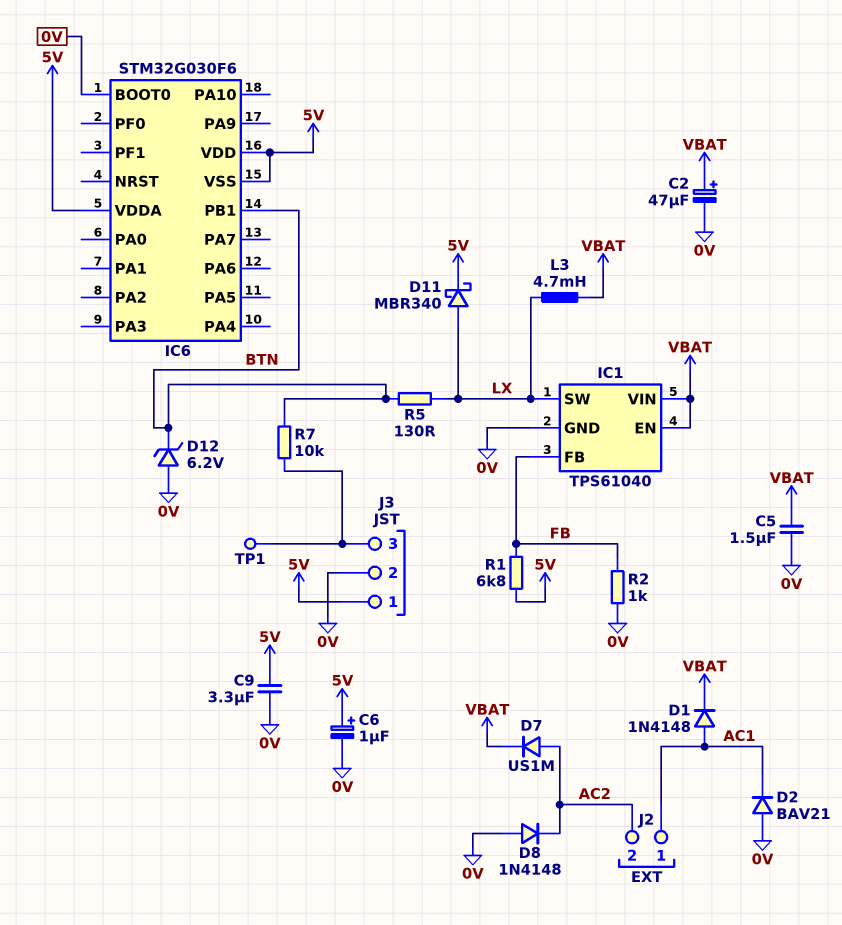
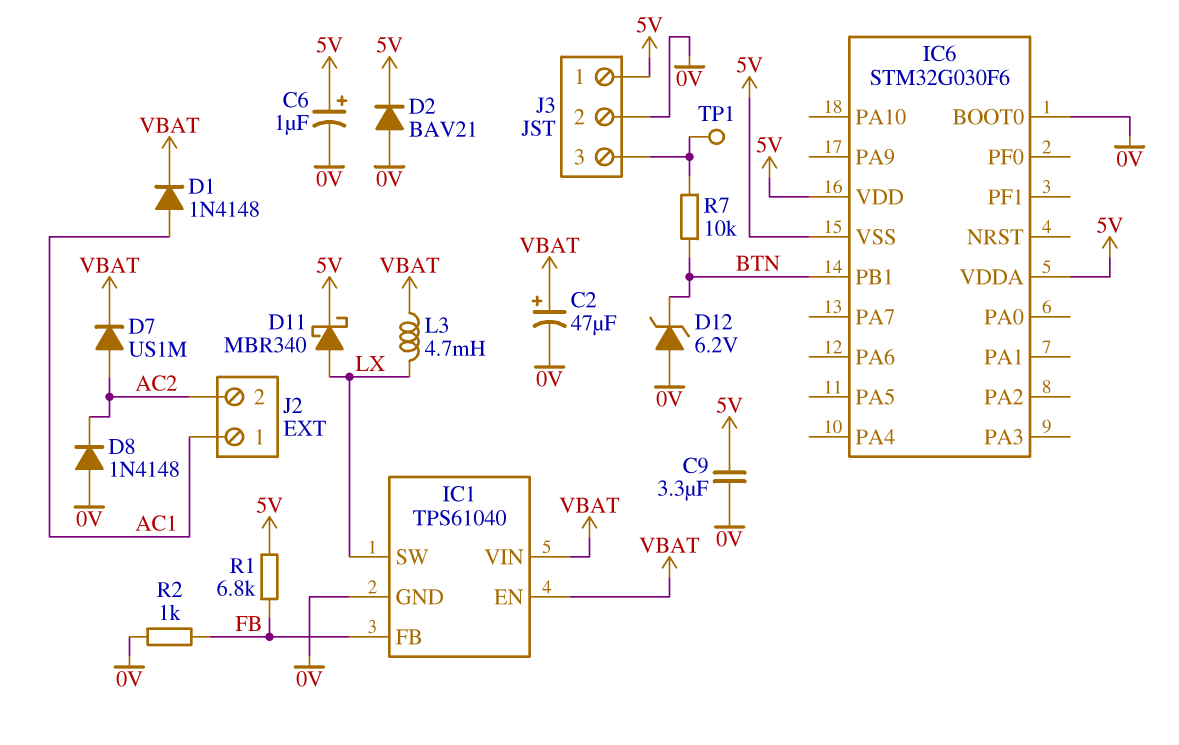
C5: 1.5uF (0V, VBAT) -> none
D2: diode BAV21 (A 0V, K AC1) -> diode BAV21 (A 0V, K 5V)
R5: 130 (BTN, LX) -> none

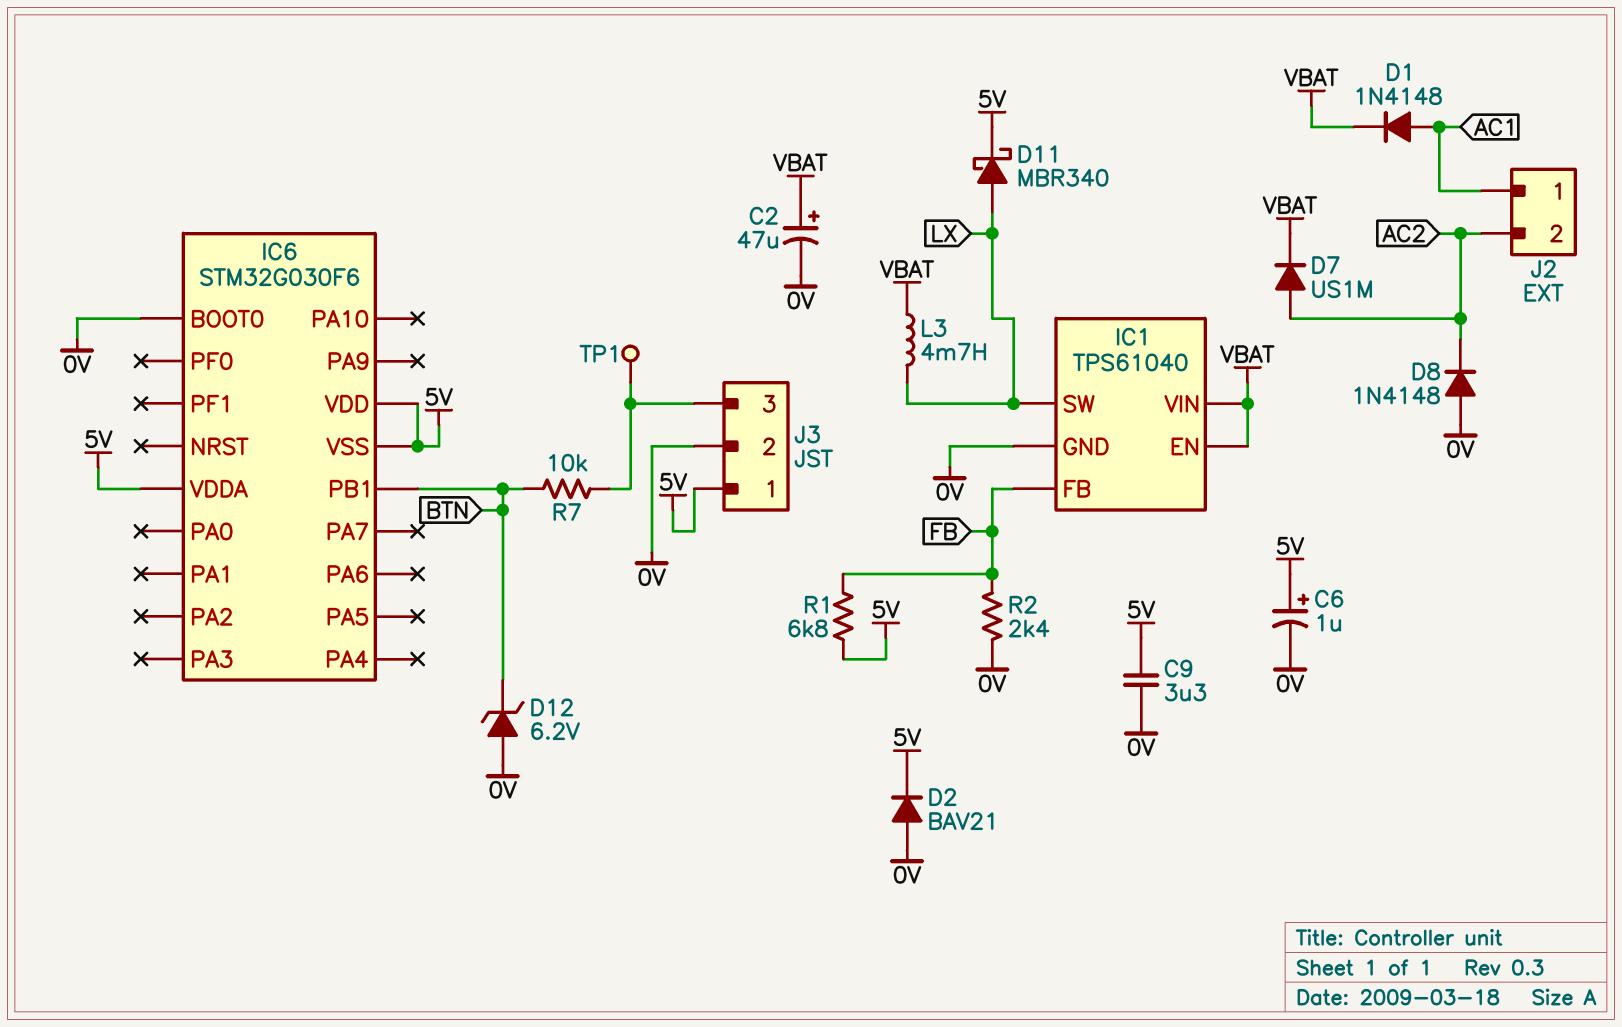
R2: 1k (0V, FB) -> 2.4k (0V, FB)

